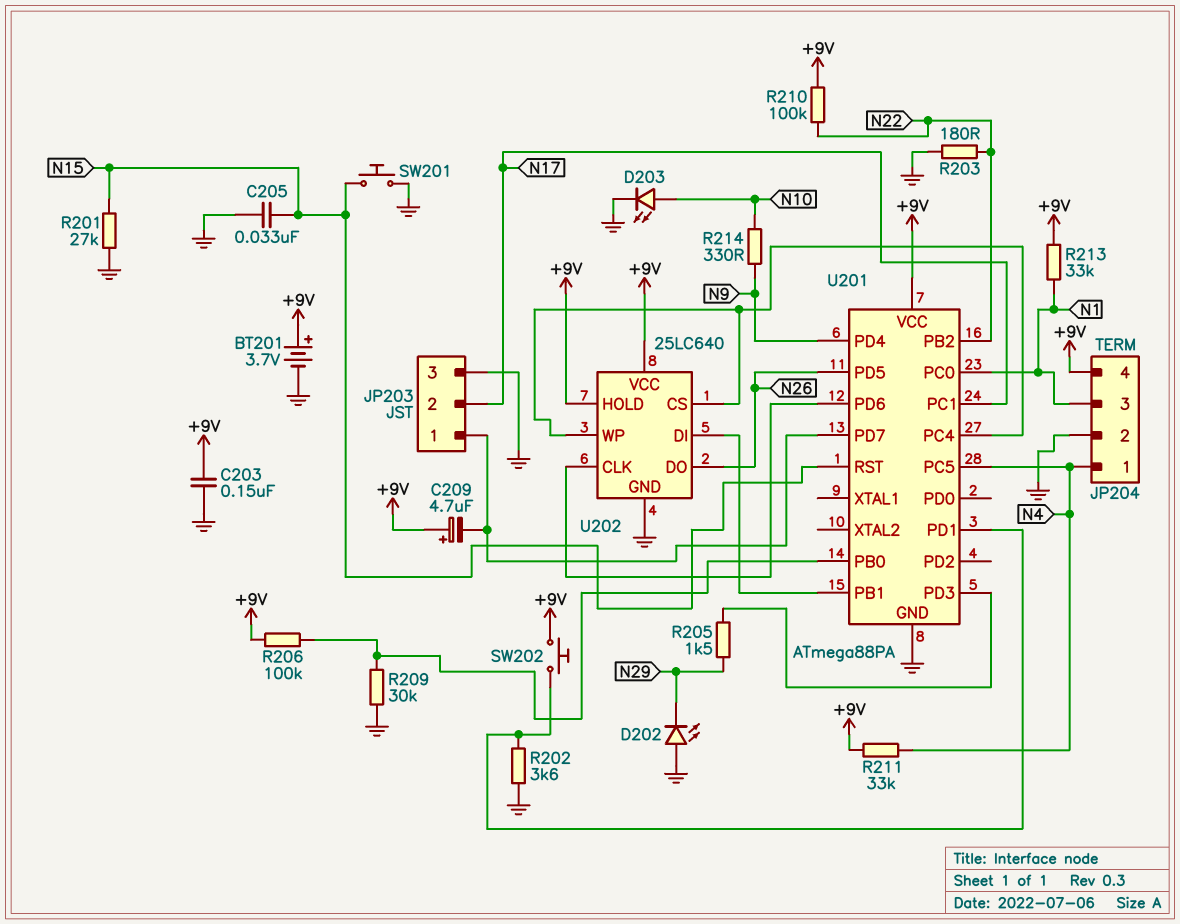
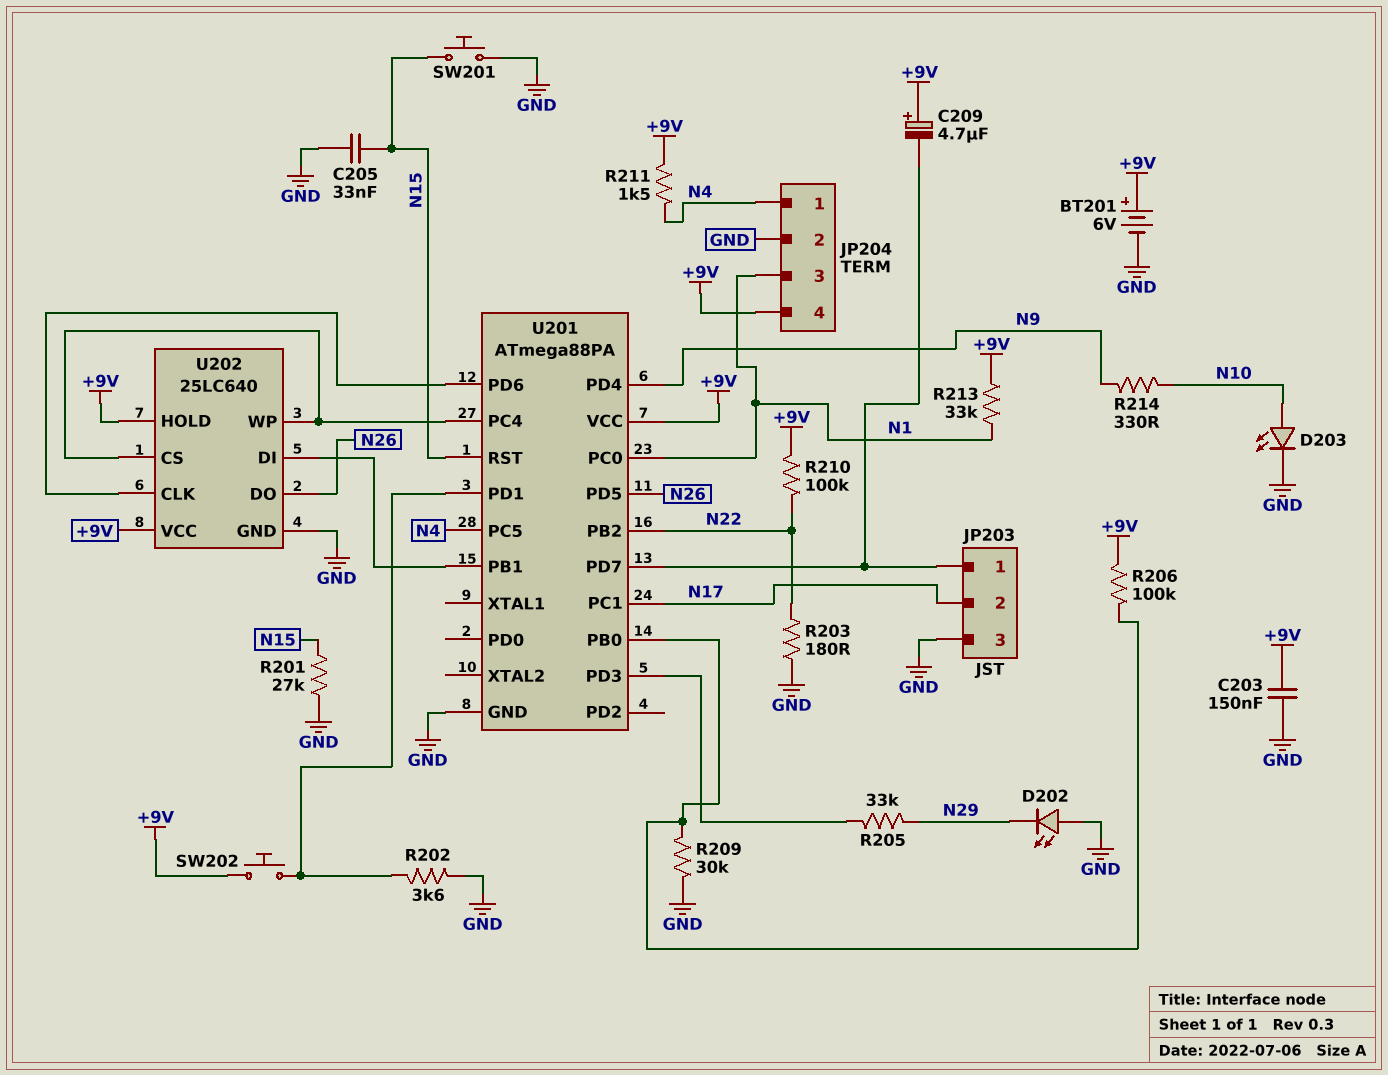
BT201: 3.7V (plus +9V, minus GND) -> 6V (plus +9V, minus GND)
R205: 1.5k (N29, U201/PD3) -> 33k (N29, U201/PD3)
R211: 33k (+9V, N4) -> 1.5k (+9V, N4)

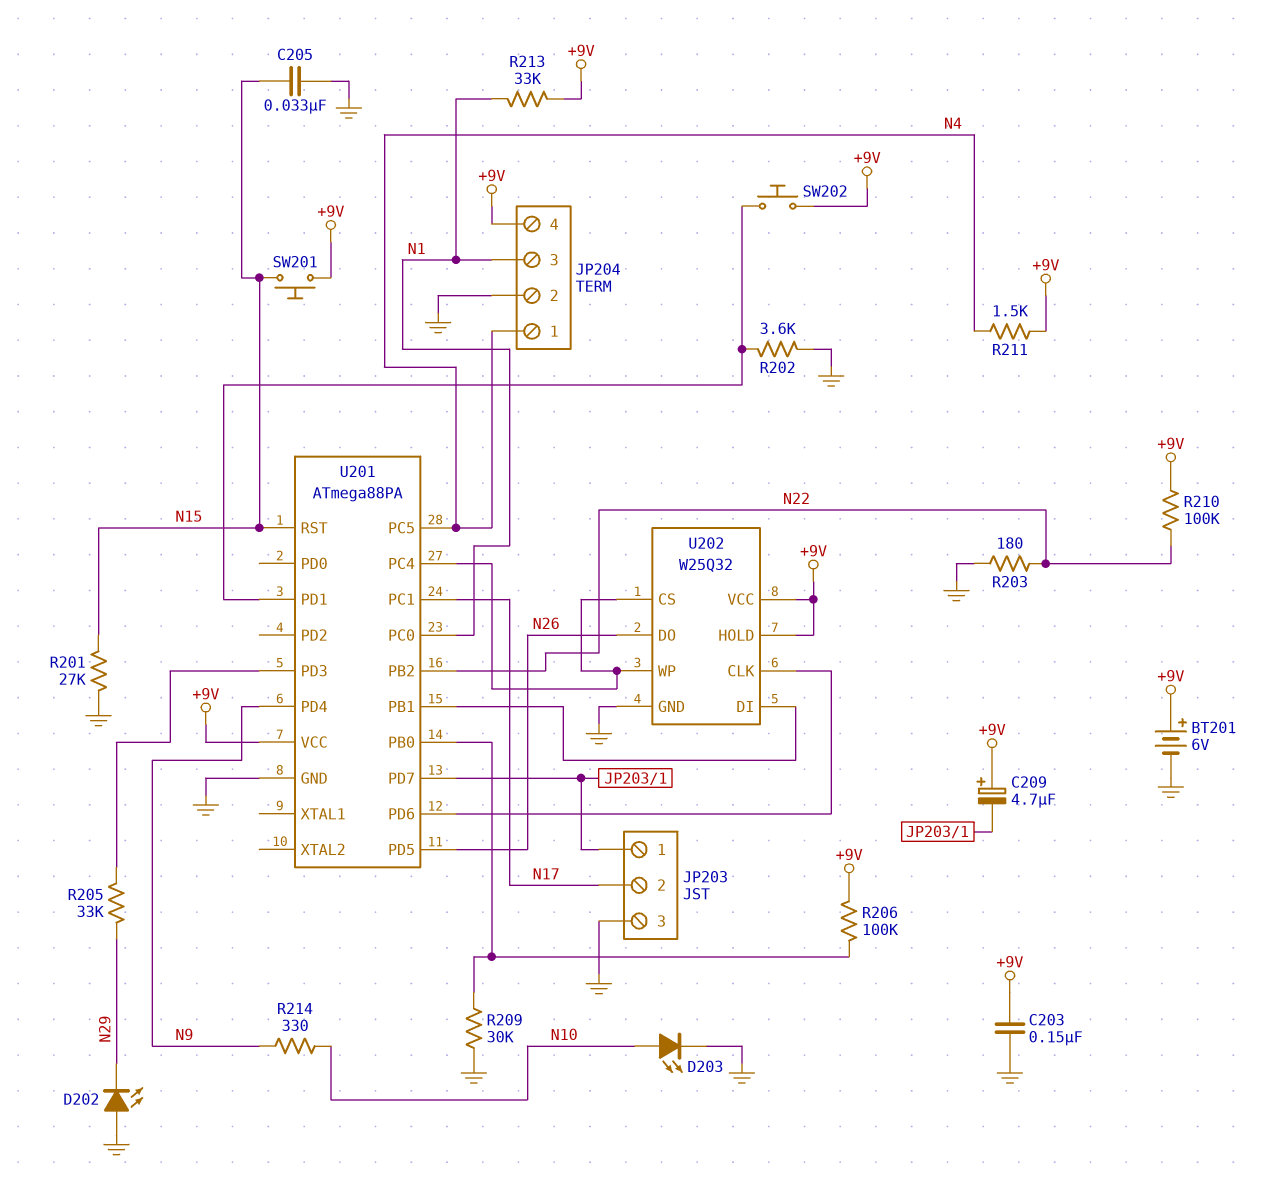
SW201: button (GND, N15) -> button (+9V, N15)
U202: 25LC640 -> W25Q32

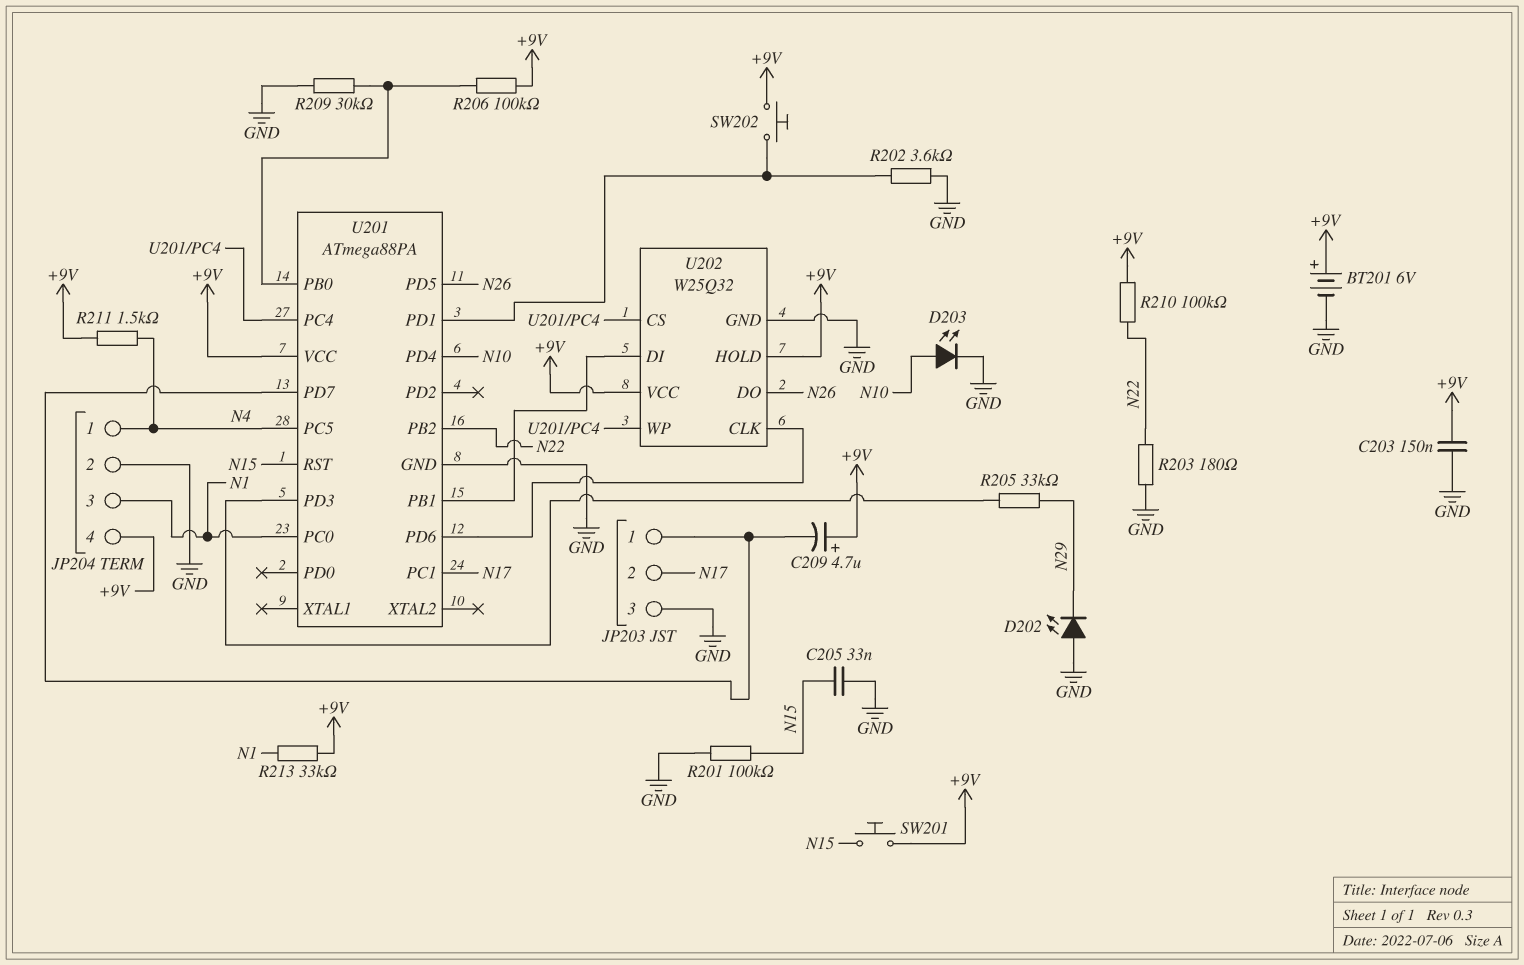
R201: 27k (GND, N15) -> 100k (GND, N15)
R214: 330 (N9, N10) -> none
U201 pin PD4: N9 -> N10

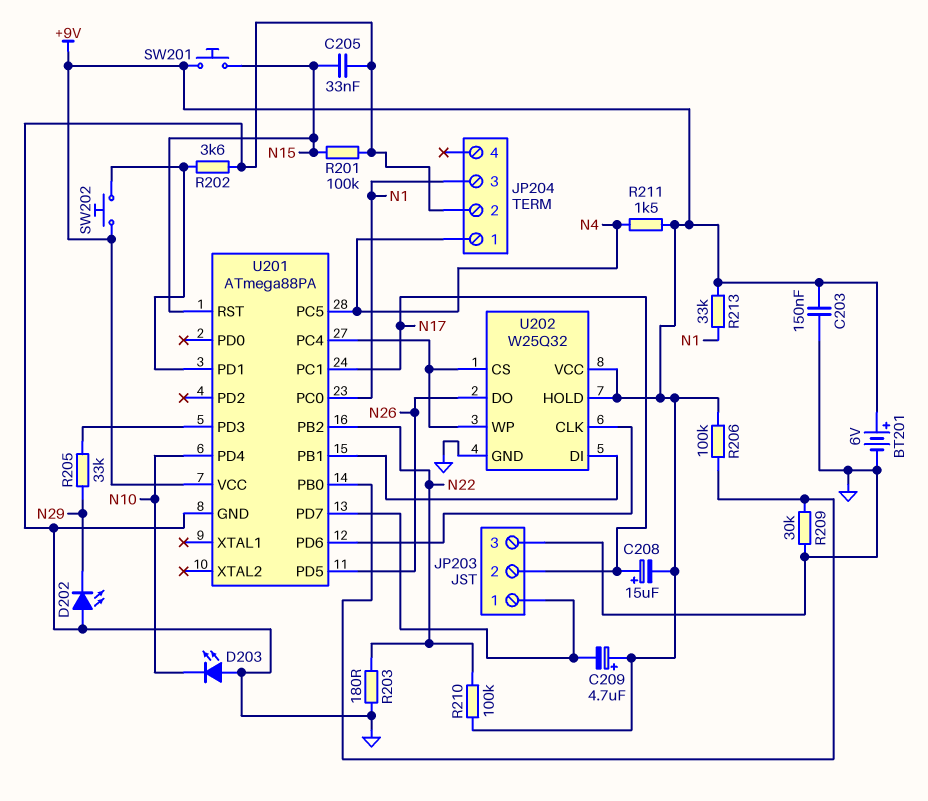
C208: none -> 15uF (plus N17, minus +9V)
D203: LED (A N10, K GND) -> LED (A GND, K N10)
JP204 pin 4: +9V -> none

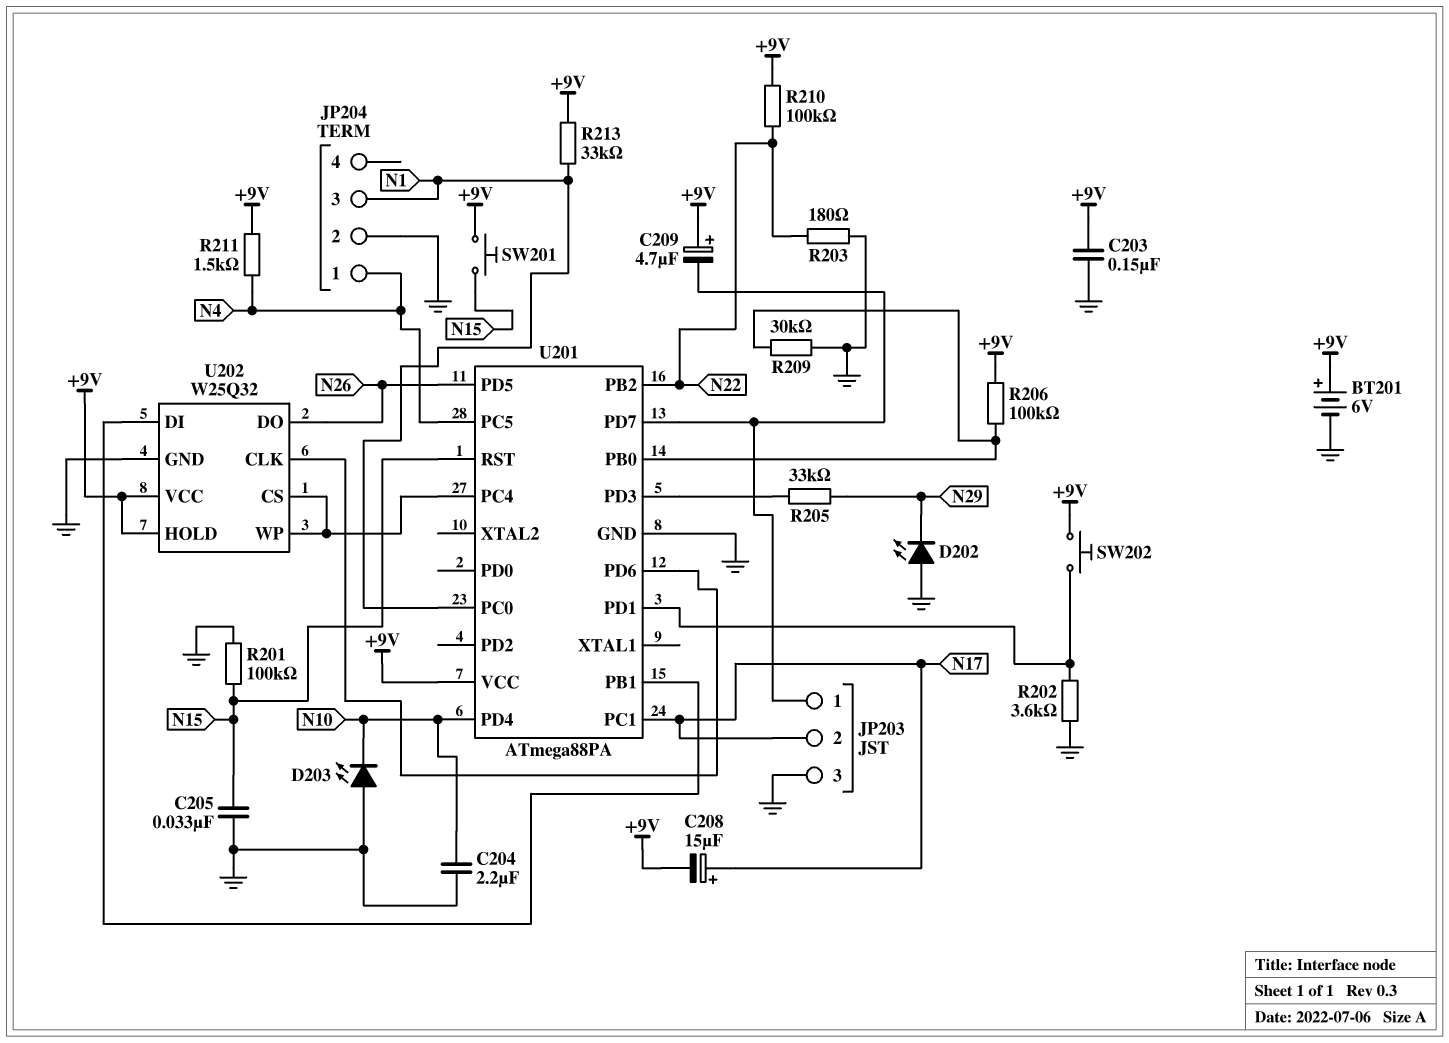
C204: none -> 2.2uF (GND, N10)

